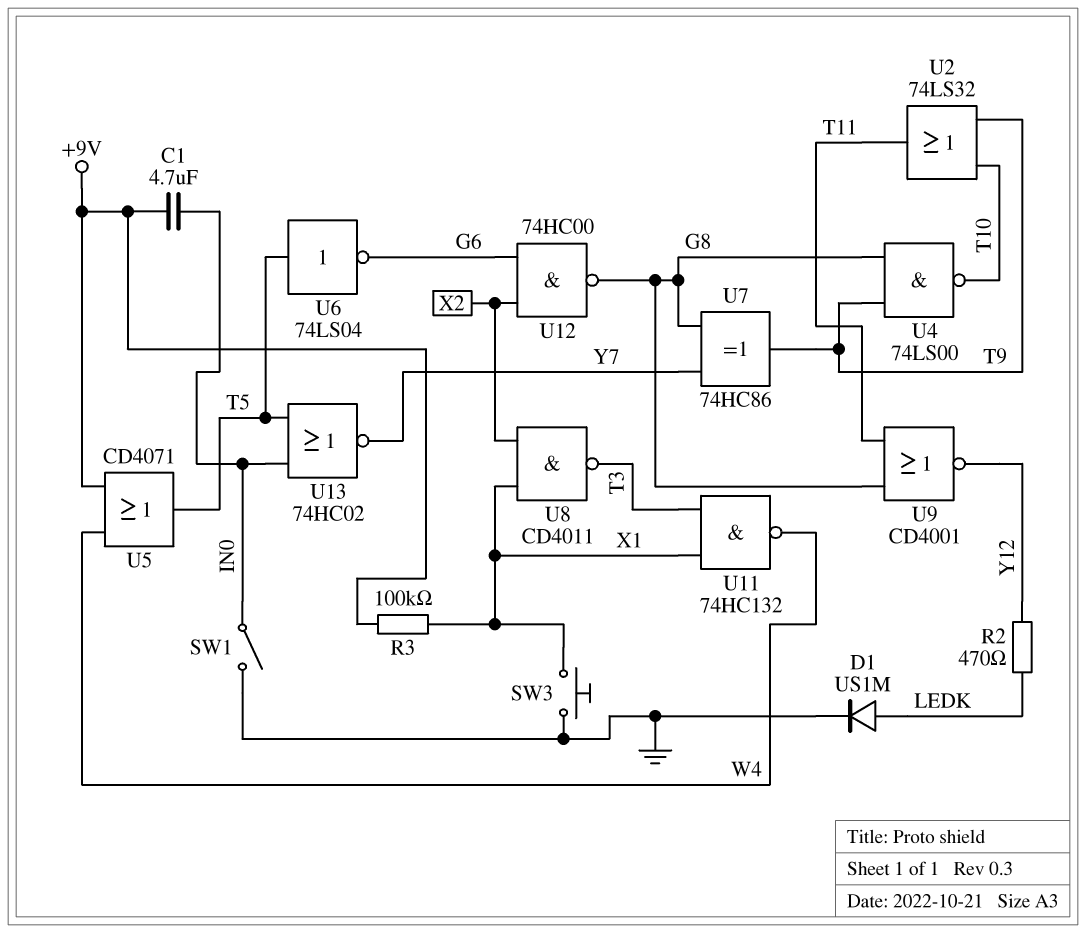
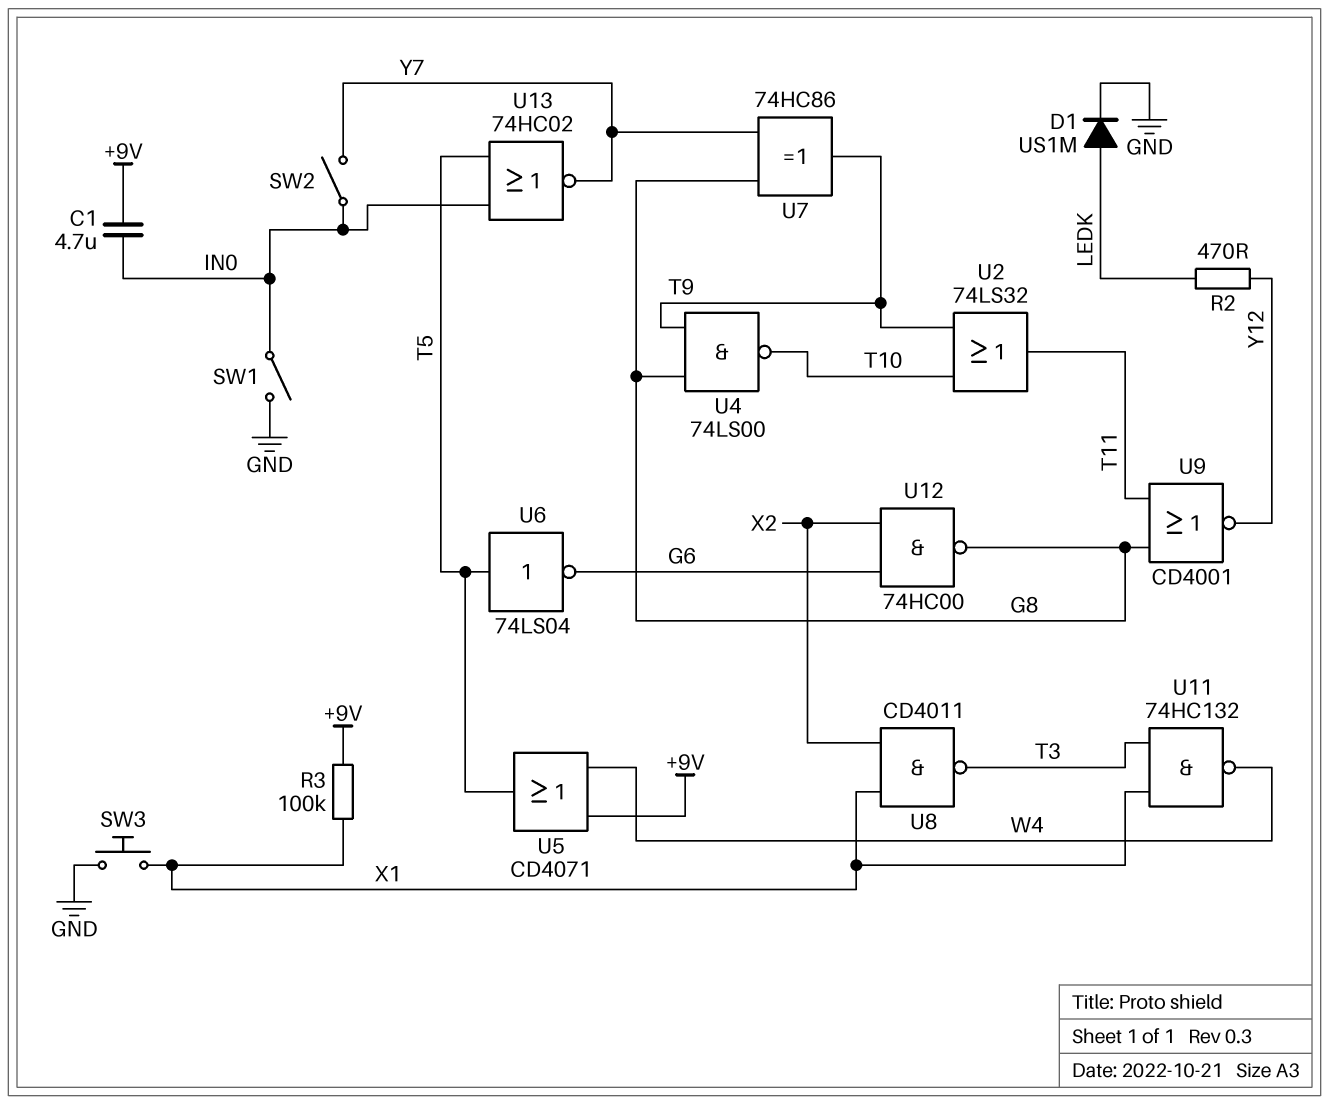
SW2: none -> switch (IN0, Y7)

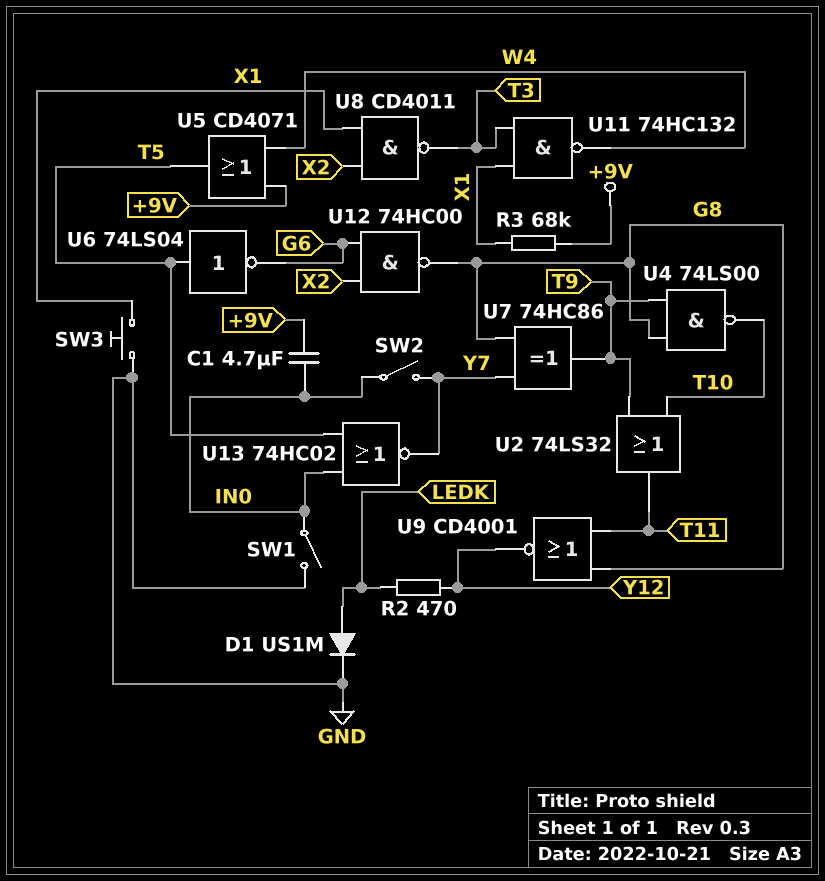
R3: 100k (+9V, X1) -> 68k (+9V, X1)

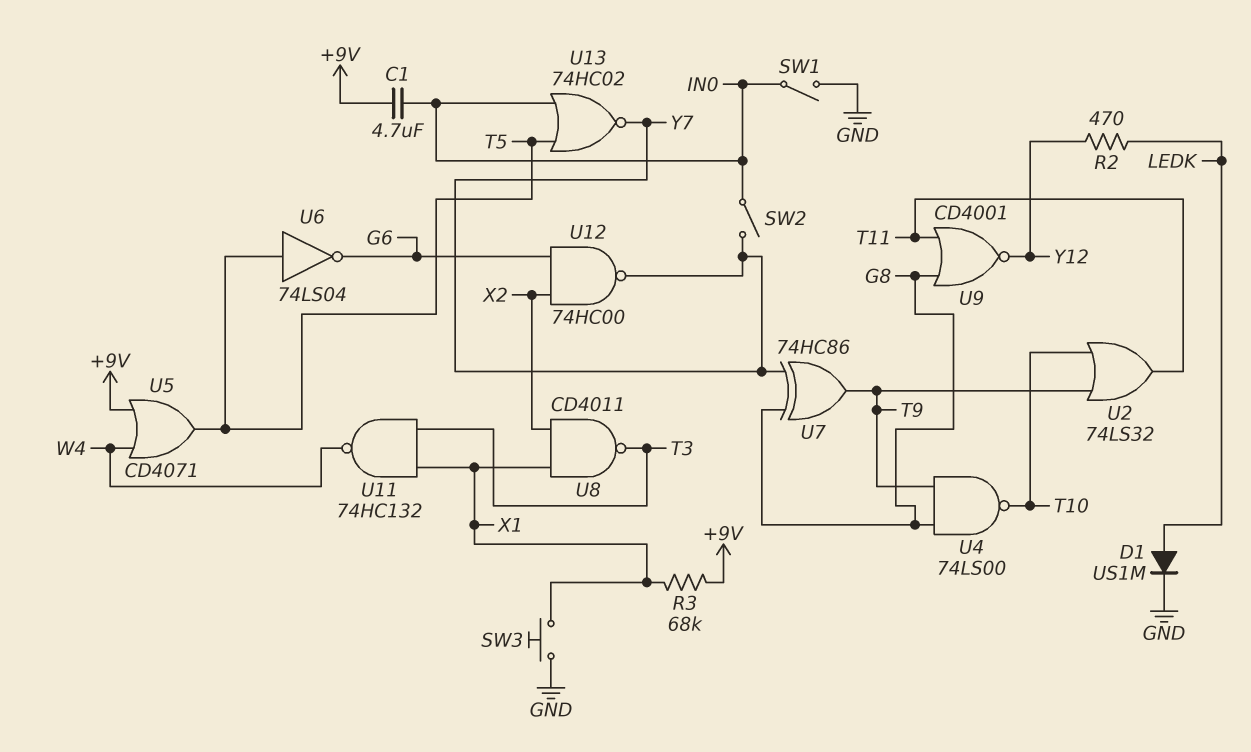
U12: NAND 74HC00 (in G6, in X2, out G8) -> NAND 74HC00 (in G6, in X2, out Y7)

